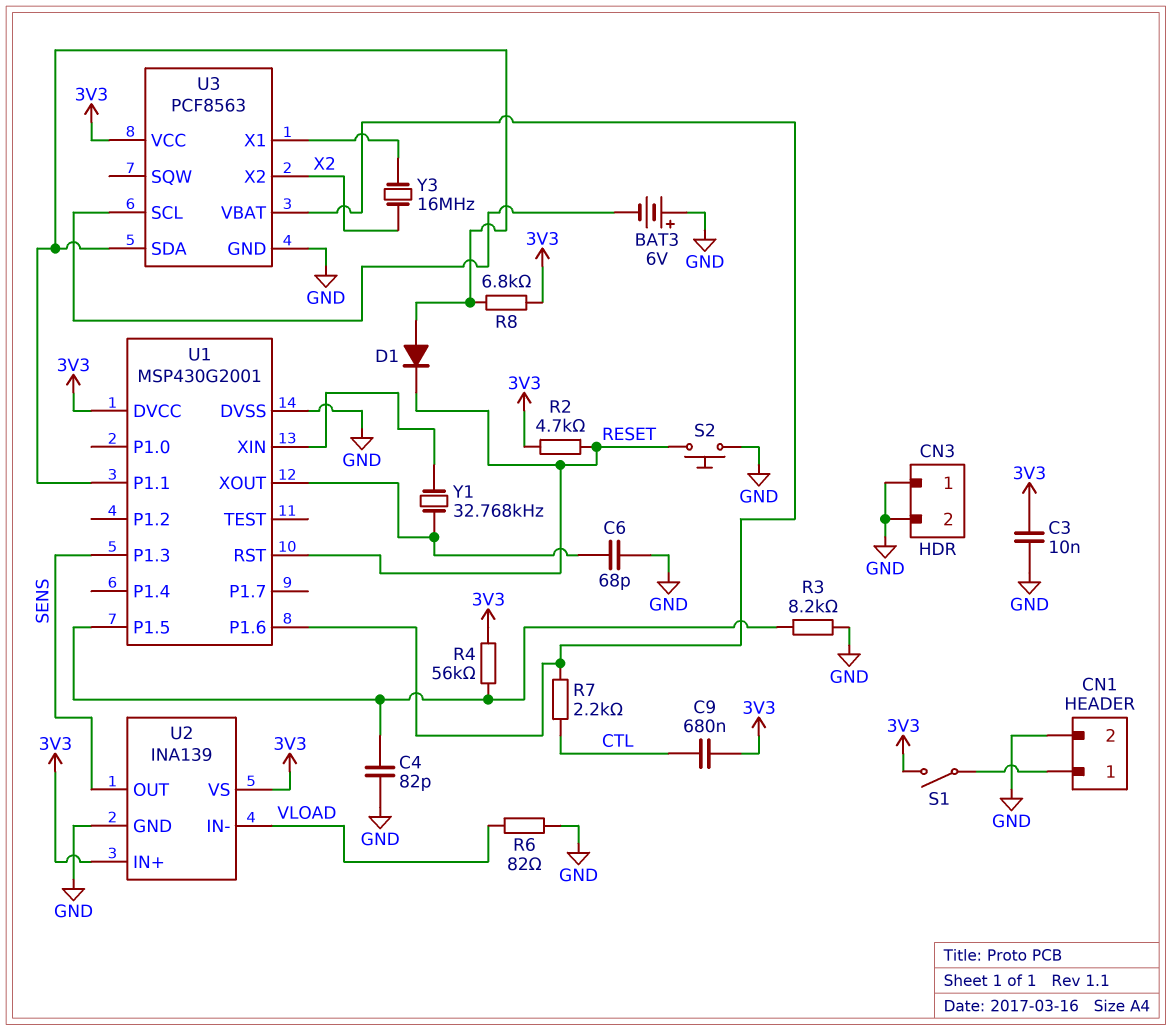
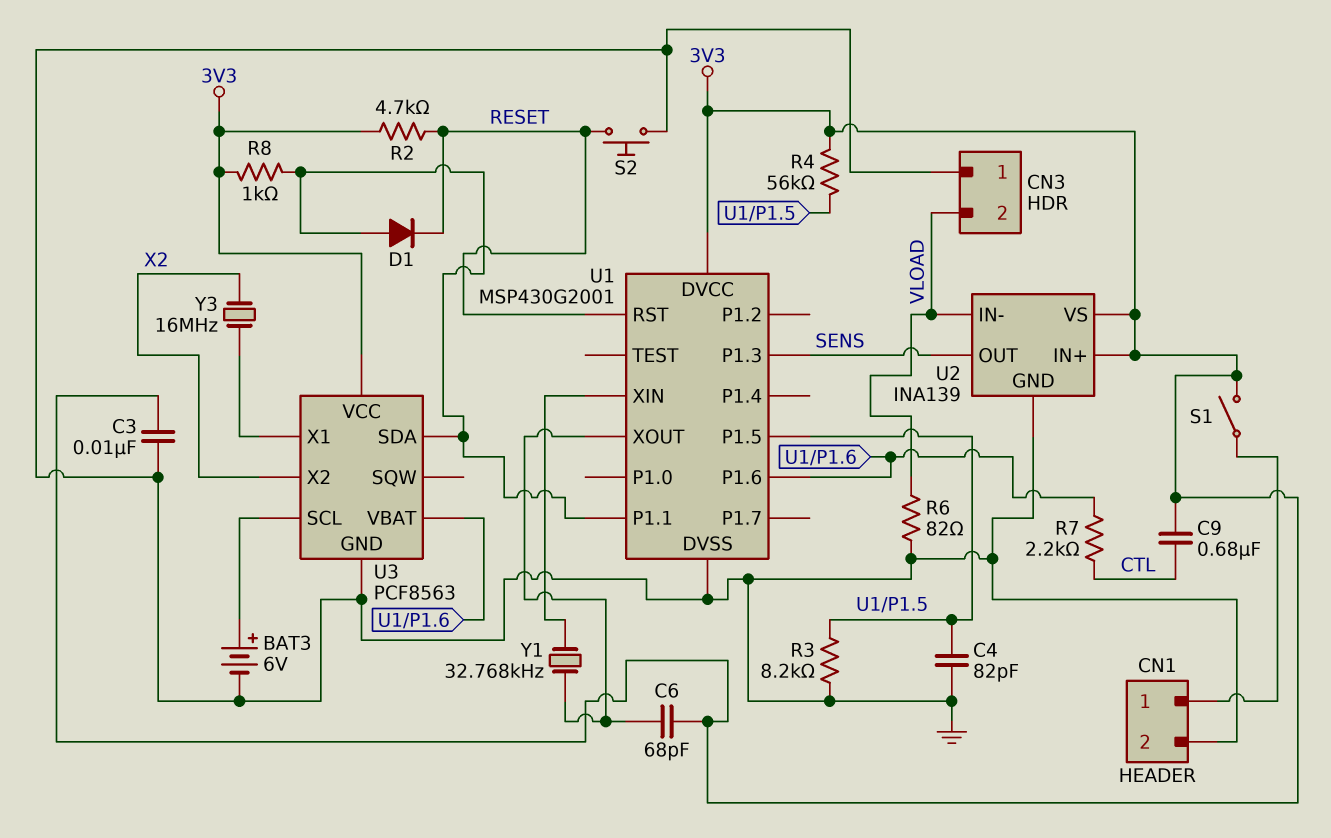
BAT3: 6V (plus GND, minus U3/SCL) -> 6V (plus U3/SCL, minus GND)
C6: 68pF (GND, U1/XOUT) -> 68pF (3V3, U1/XOUT)
CN3 pin 2: GND -> VLOAD
R8: 6.8k (3V3, U1/P1.1) -> 1k (3V3, U1/P1.1)

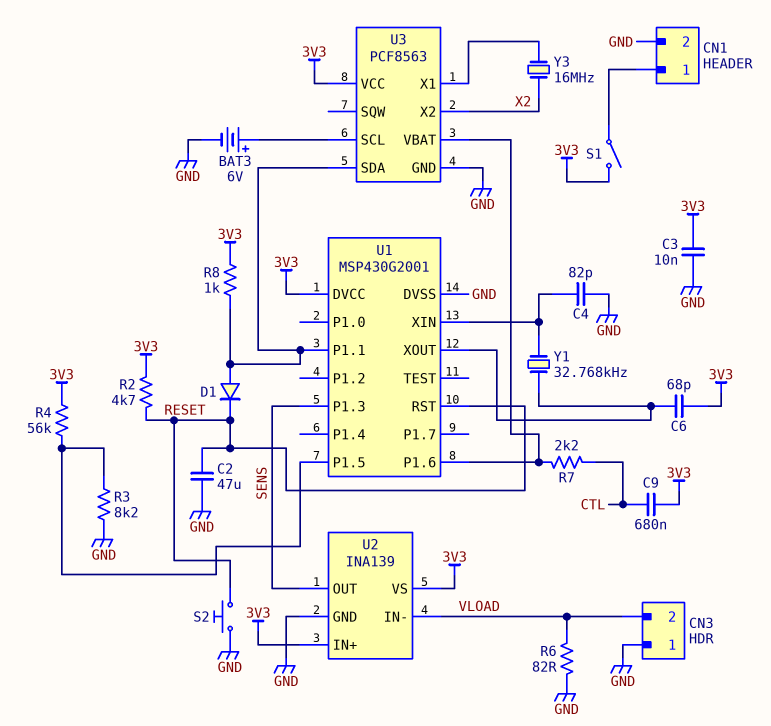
C2: none -> 47uF (GND, RESET)
C4: 82pF (GND, U1/P1.5) -> 82pF (GND, U1/XIN)

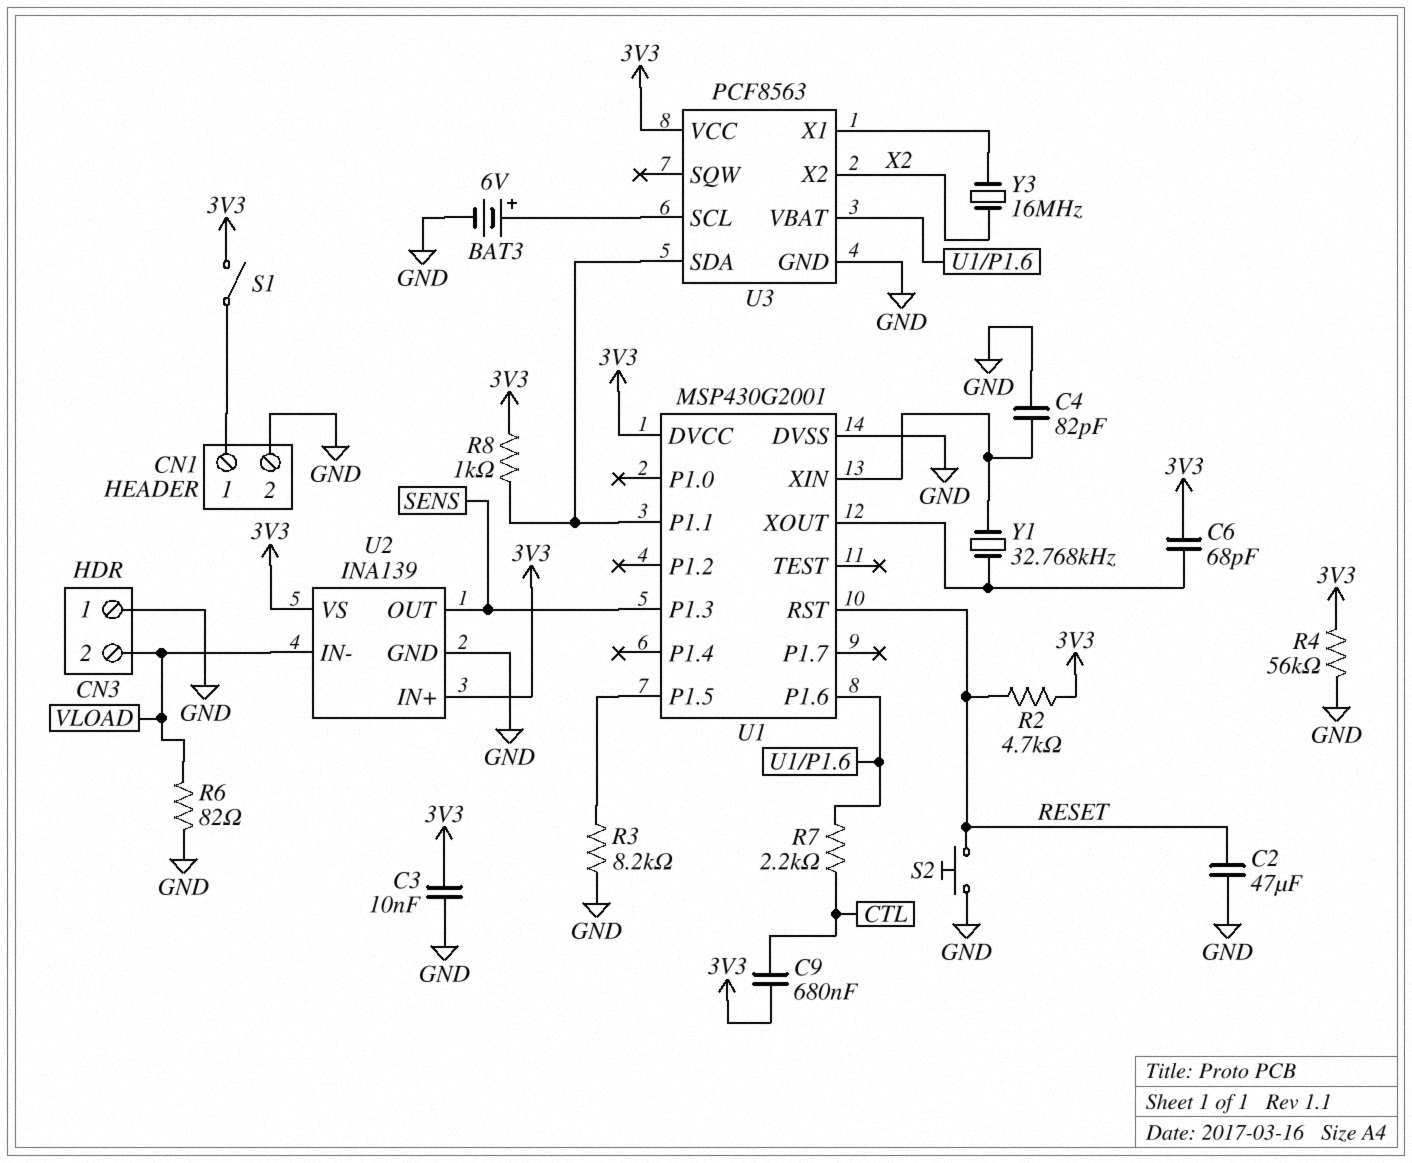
D1: diode (A U1/P1.1, K RESET) -> none
R4: 56k (3V3, U1/P1.5) -> 56k (3V3, GND)

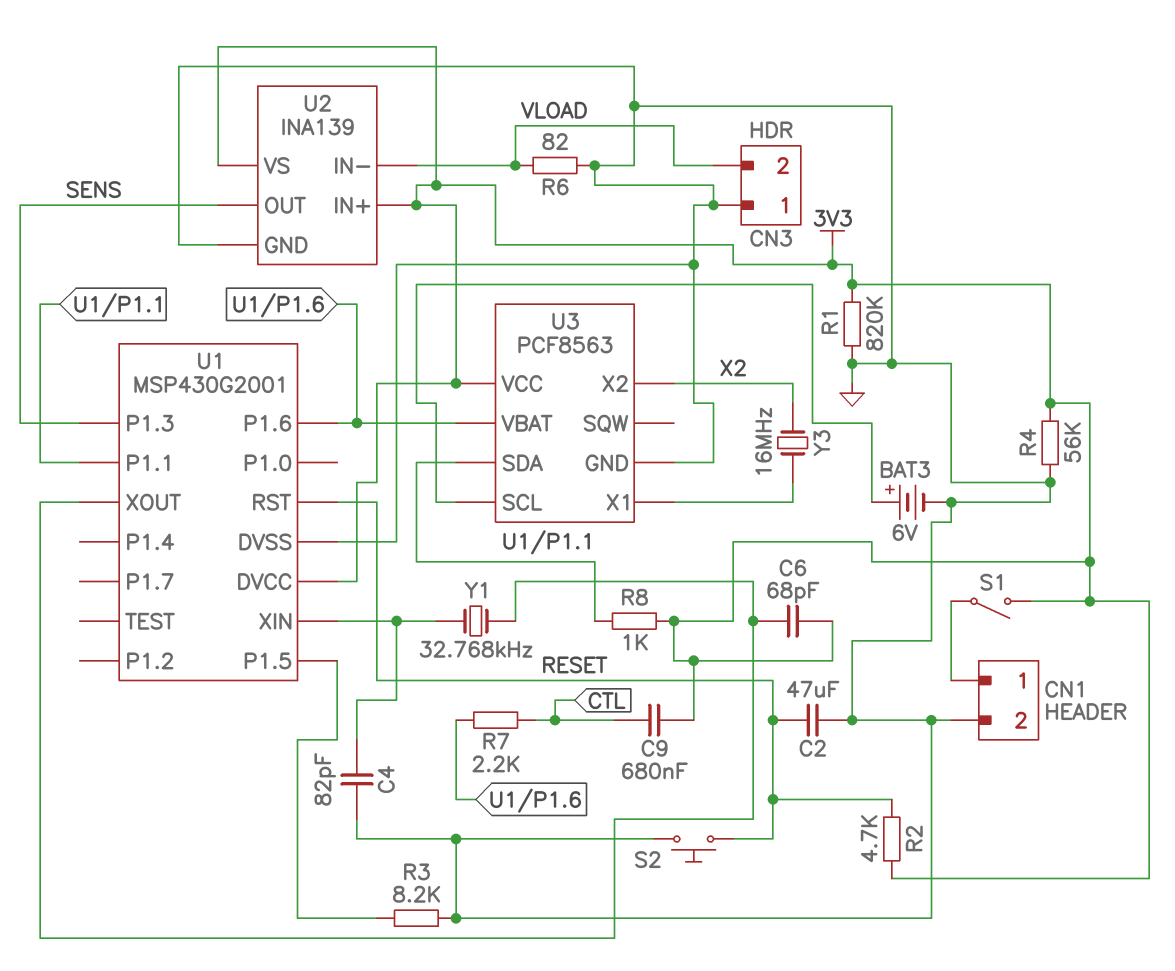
C3: 10nF (3V3, GND) -> none
R1: none -> 820k (3V3, GND)

